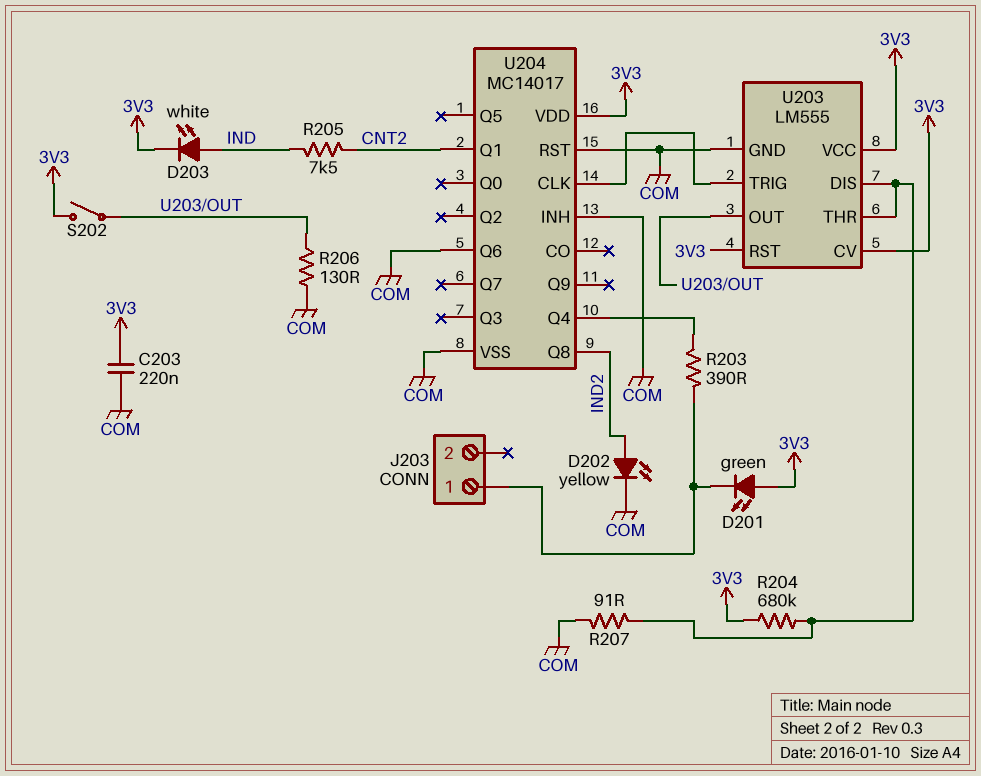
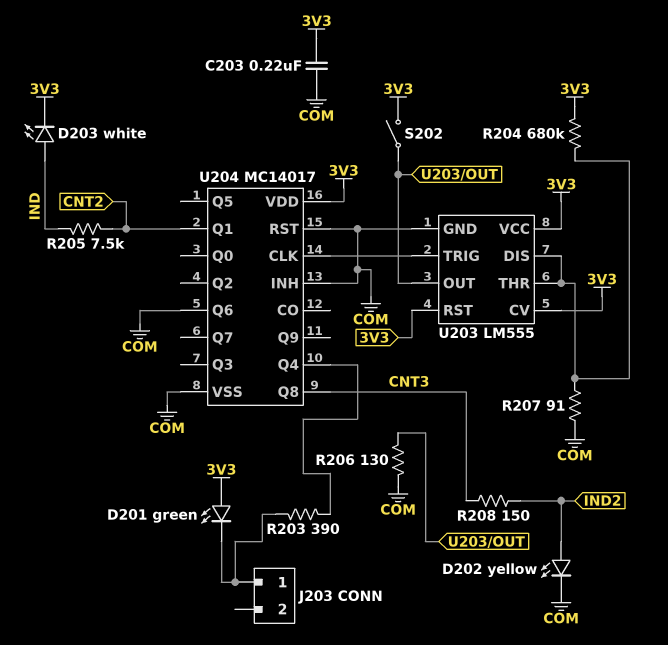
R208: none -> 150 (CNT3, IND2)
U204 pin Q8: IND2 -> CNT3

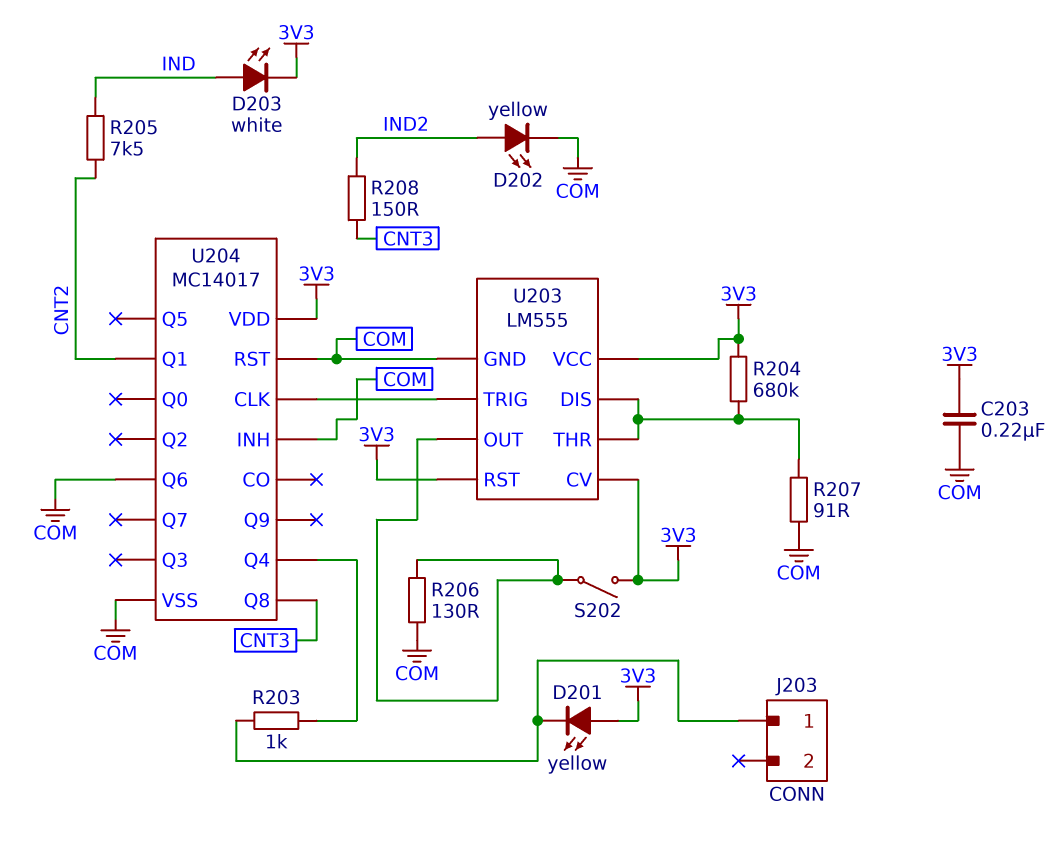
D201: LED green (A 3V3, K J203/1) -> LED yellow (A 3V3, K J203/1)
R203: 390 (J203/1, U204/Q4) -> 1k (J203/1, U204/Q4)

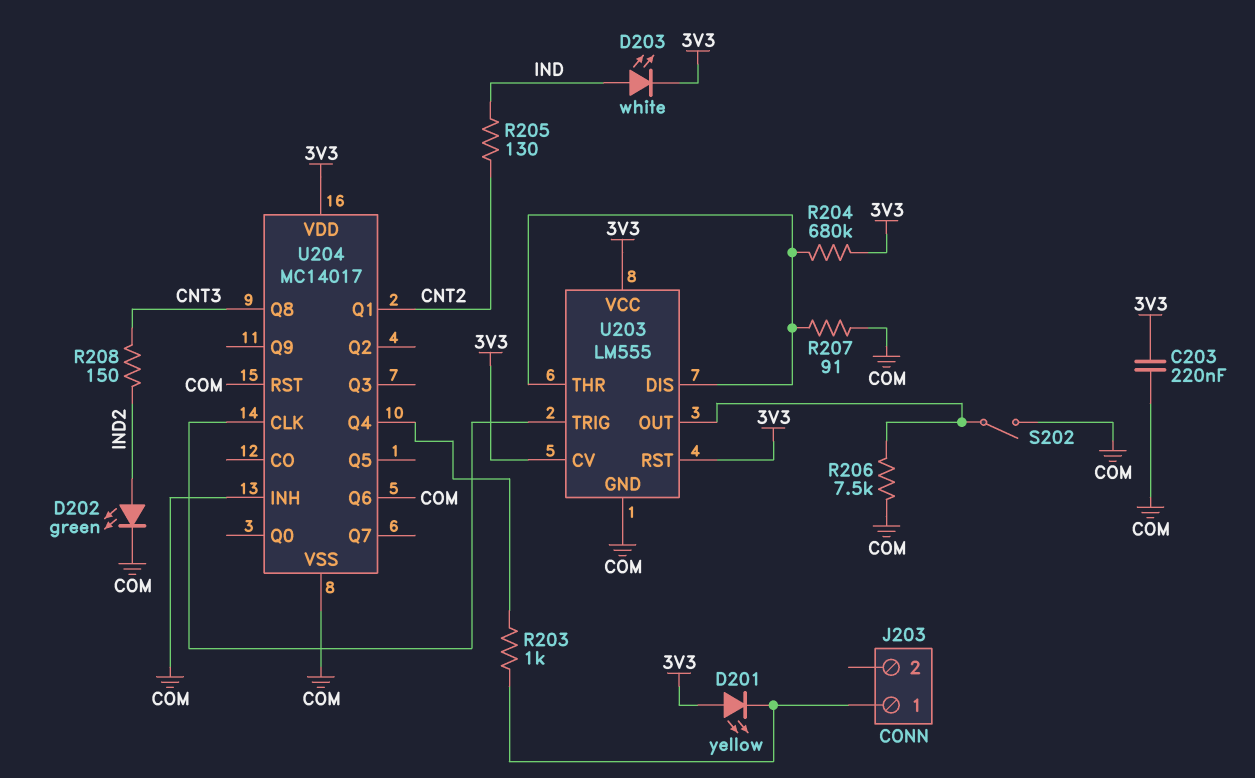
D202: LED yellow (A IND2, K COM) -> LED green (A IND2, K COM)
R205: 7.5k (CNT2, IND) -> 130 (CNT2, IND)
R206: 130 (COM, U203/OUT) -> 7.5k (COM, U203/OUT)
S202: switch (3V3, U203/OUT) -> switch (COM, U203/OUT)

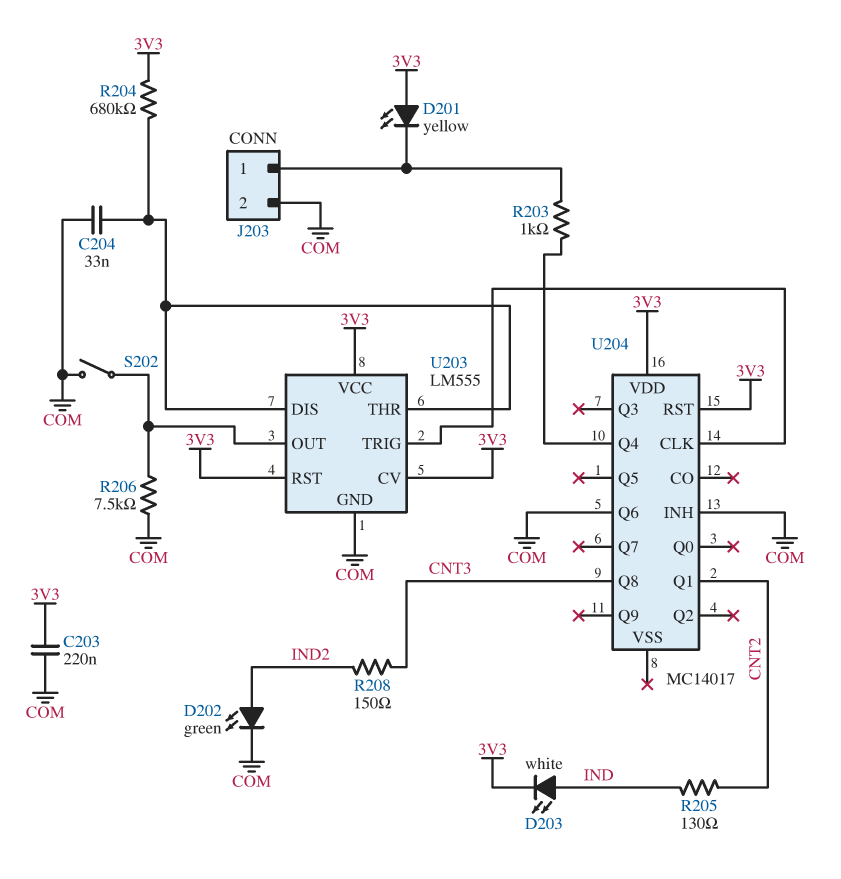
C204: none -> 33nF (COM, U203/DIS)
J203 pin 2: none -> COM
R207: 91 (COM, U203/DIS) -> none
U204 pin RST: COM -> 3V3
U204 pin VSS: COM -> none

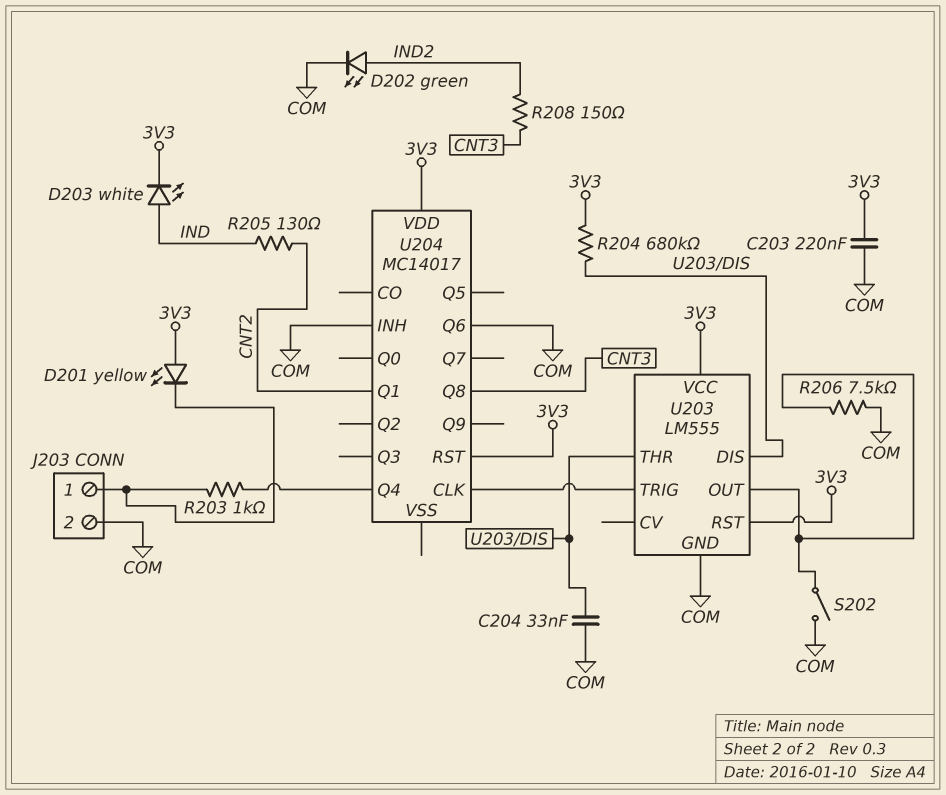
U203 pin CV: 3V3 -> none

